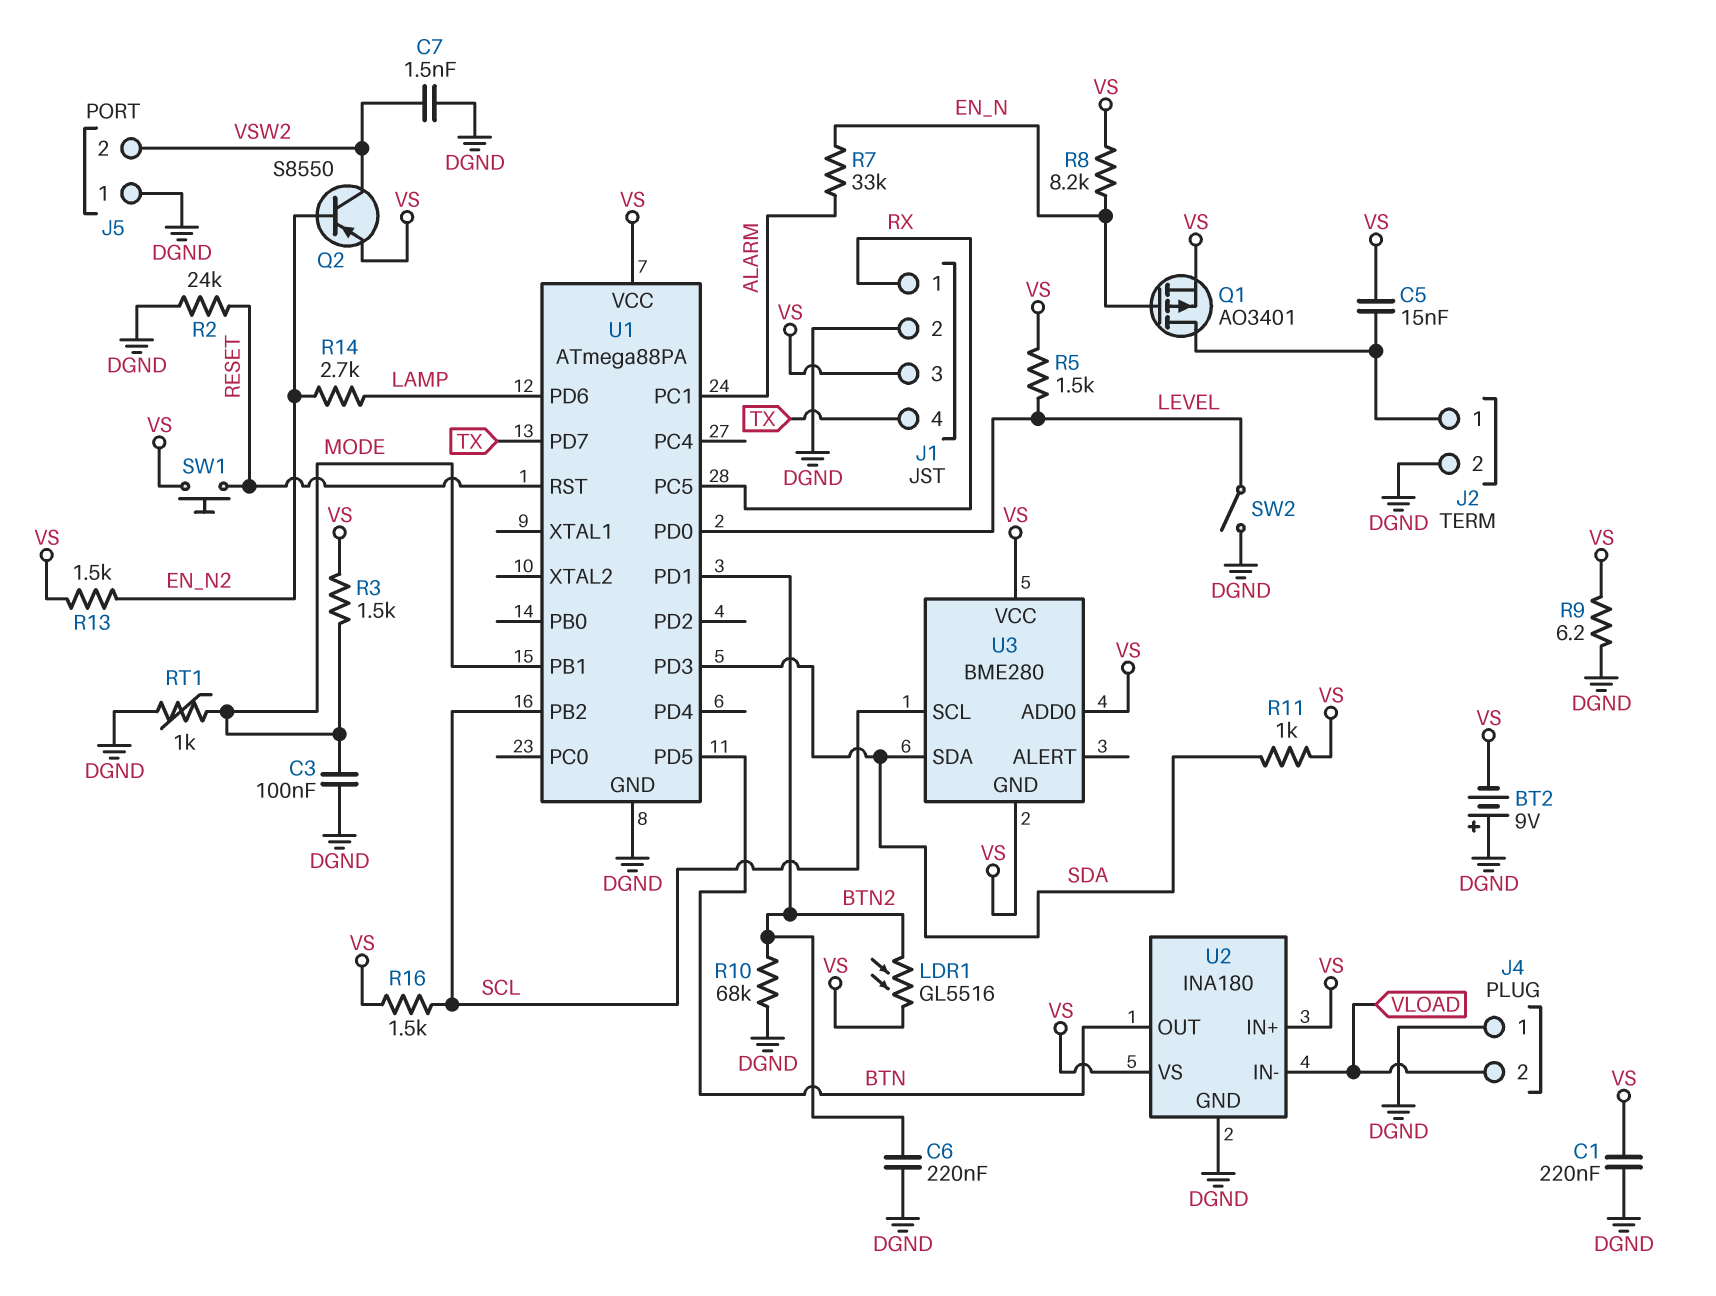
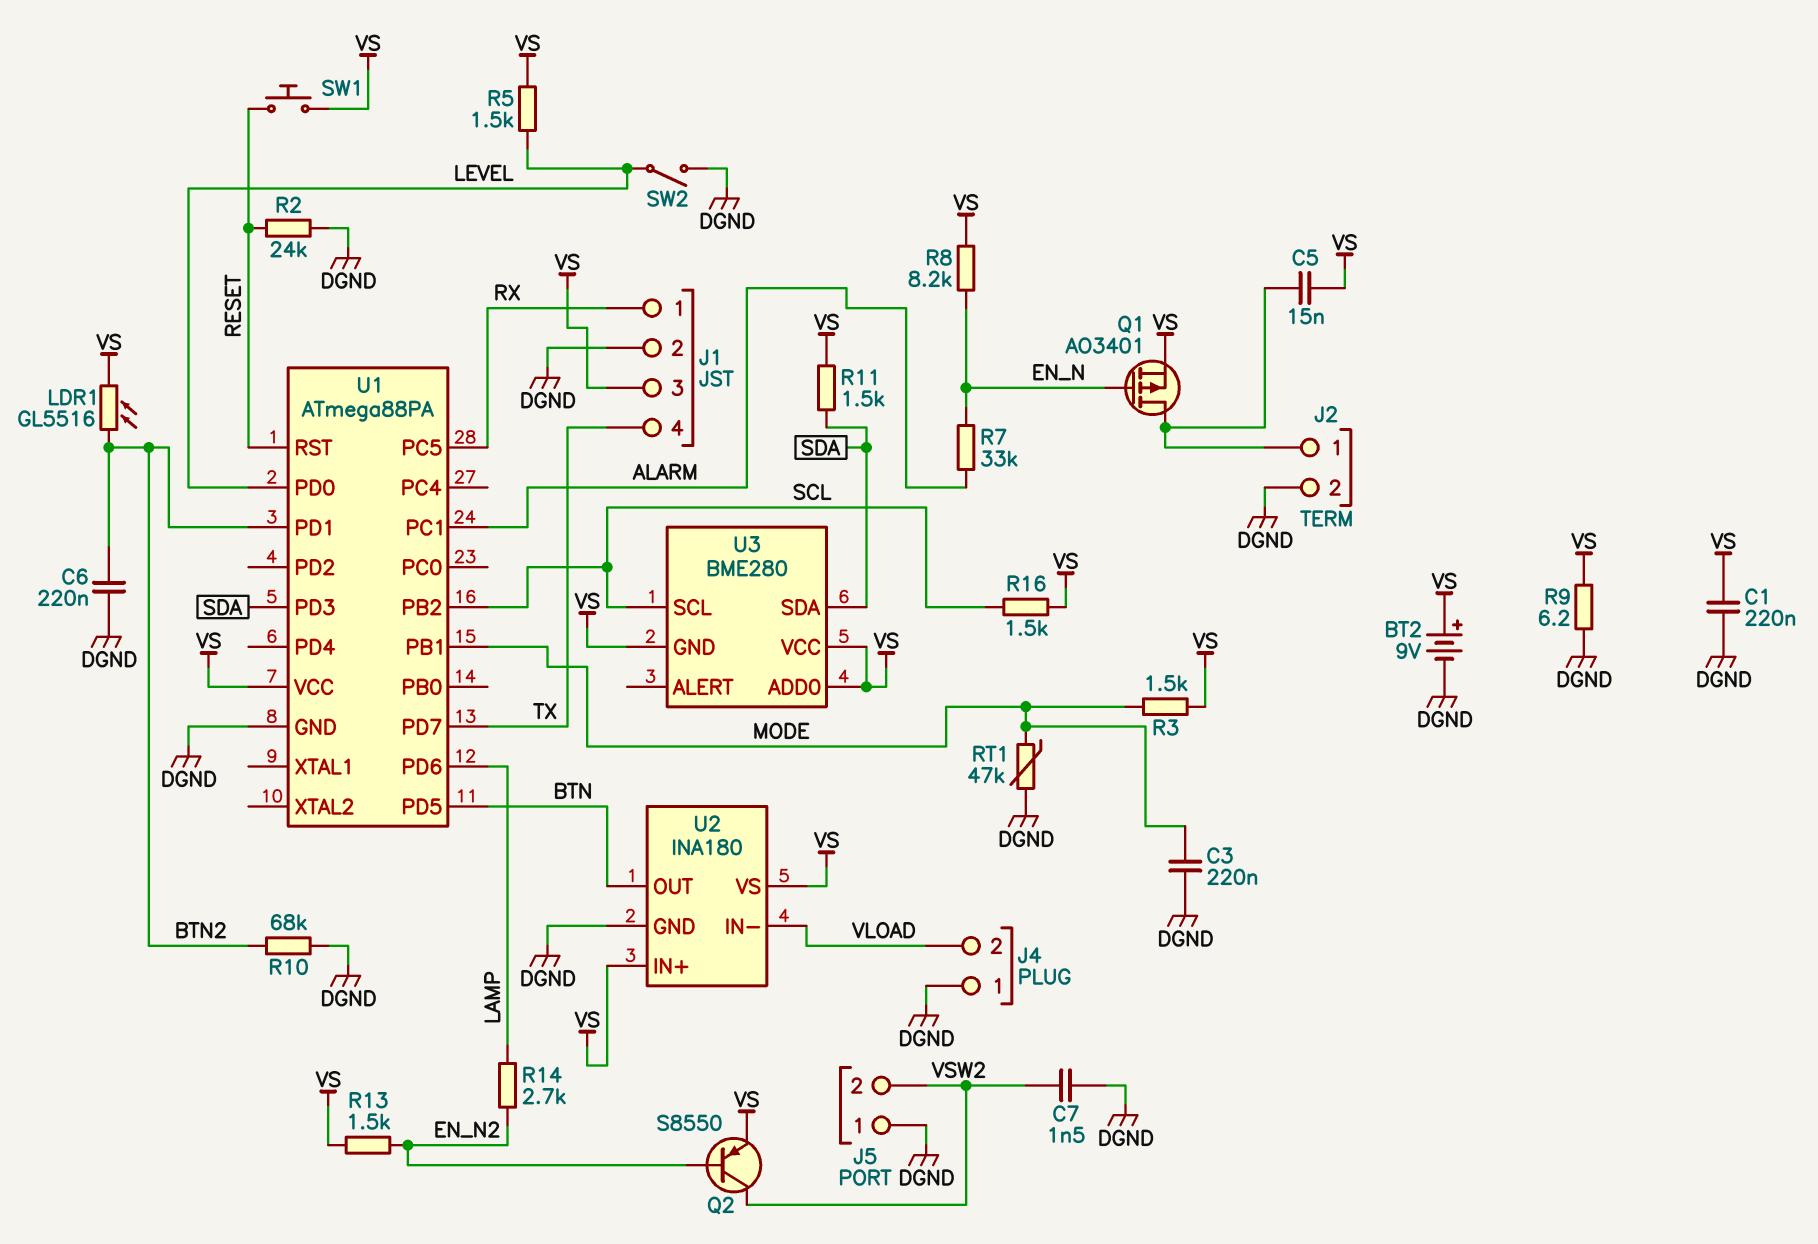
BT2: 9V (plus DGND, minus VS) -> 9V (plus VS, minus DGND)
C3: 100nF (DGND, MODE) -> 220nF (DGND, MODE)
R11: 1k (SDA, VS) -> 1.5k (SDA, VS)
RT1: 1k (DGND, MODE) -> 47k (DGND, MODE)

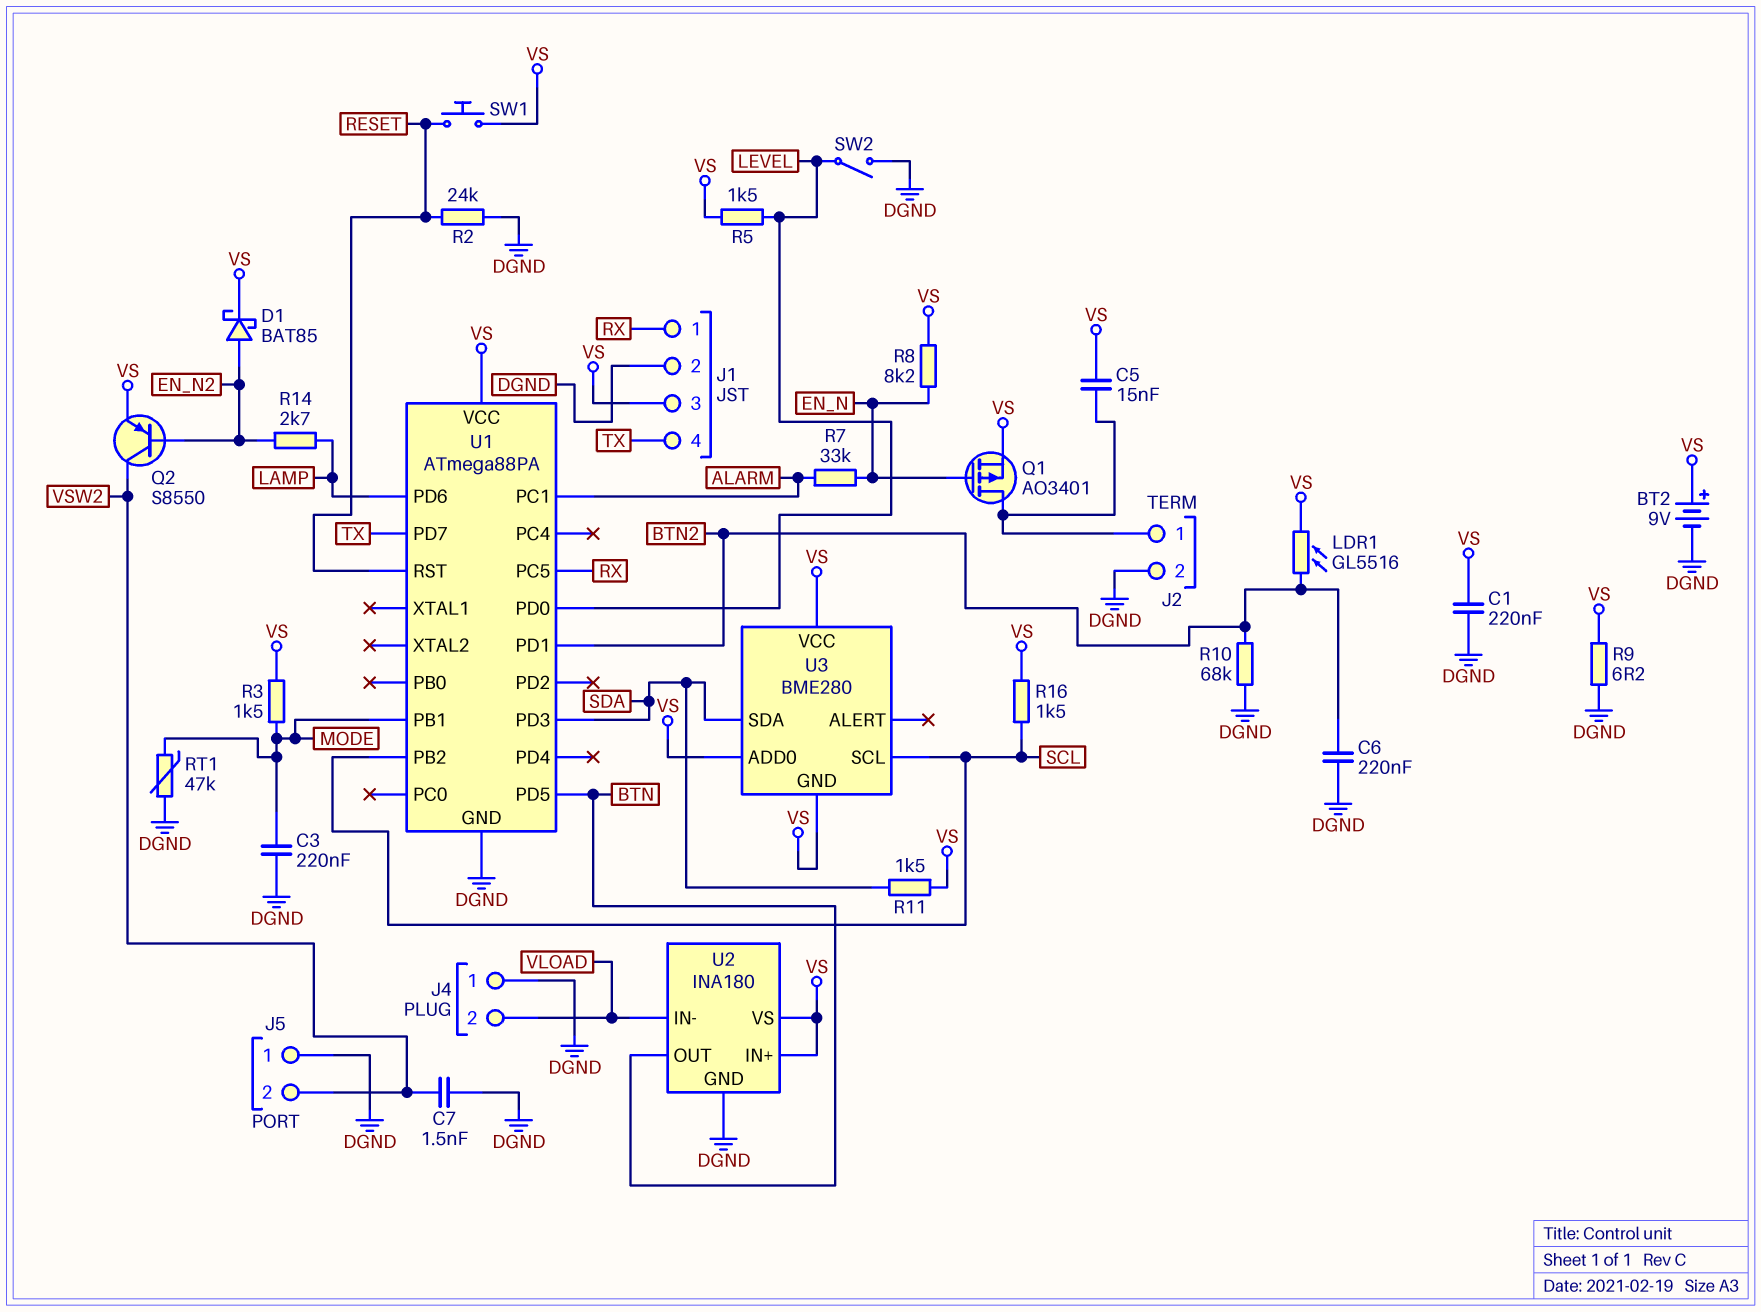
D1: none -> schottky BAT85 (A EN_N2, K VS)
R13: 1.5k (EN_N2, VS) -> none

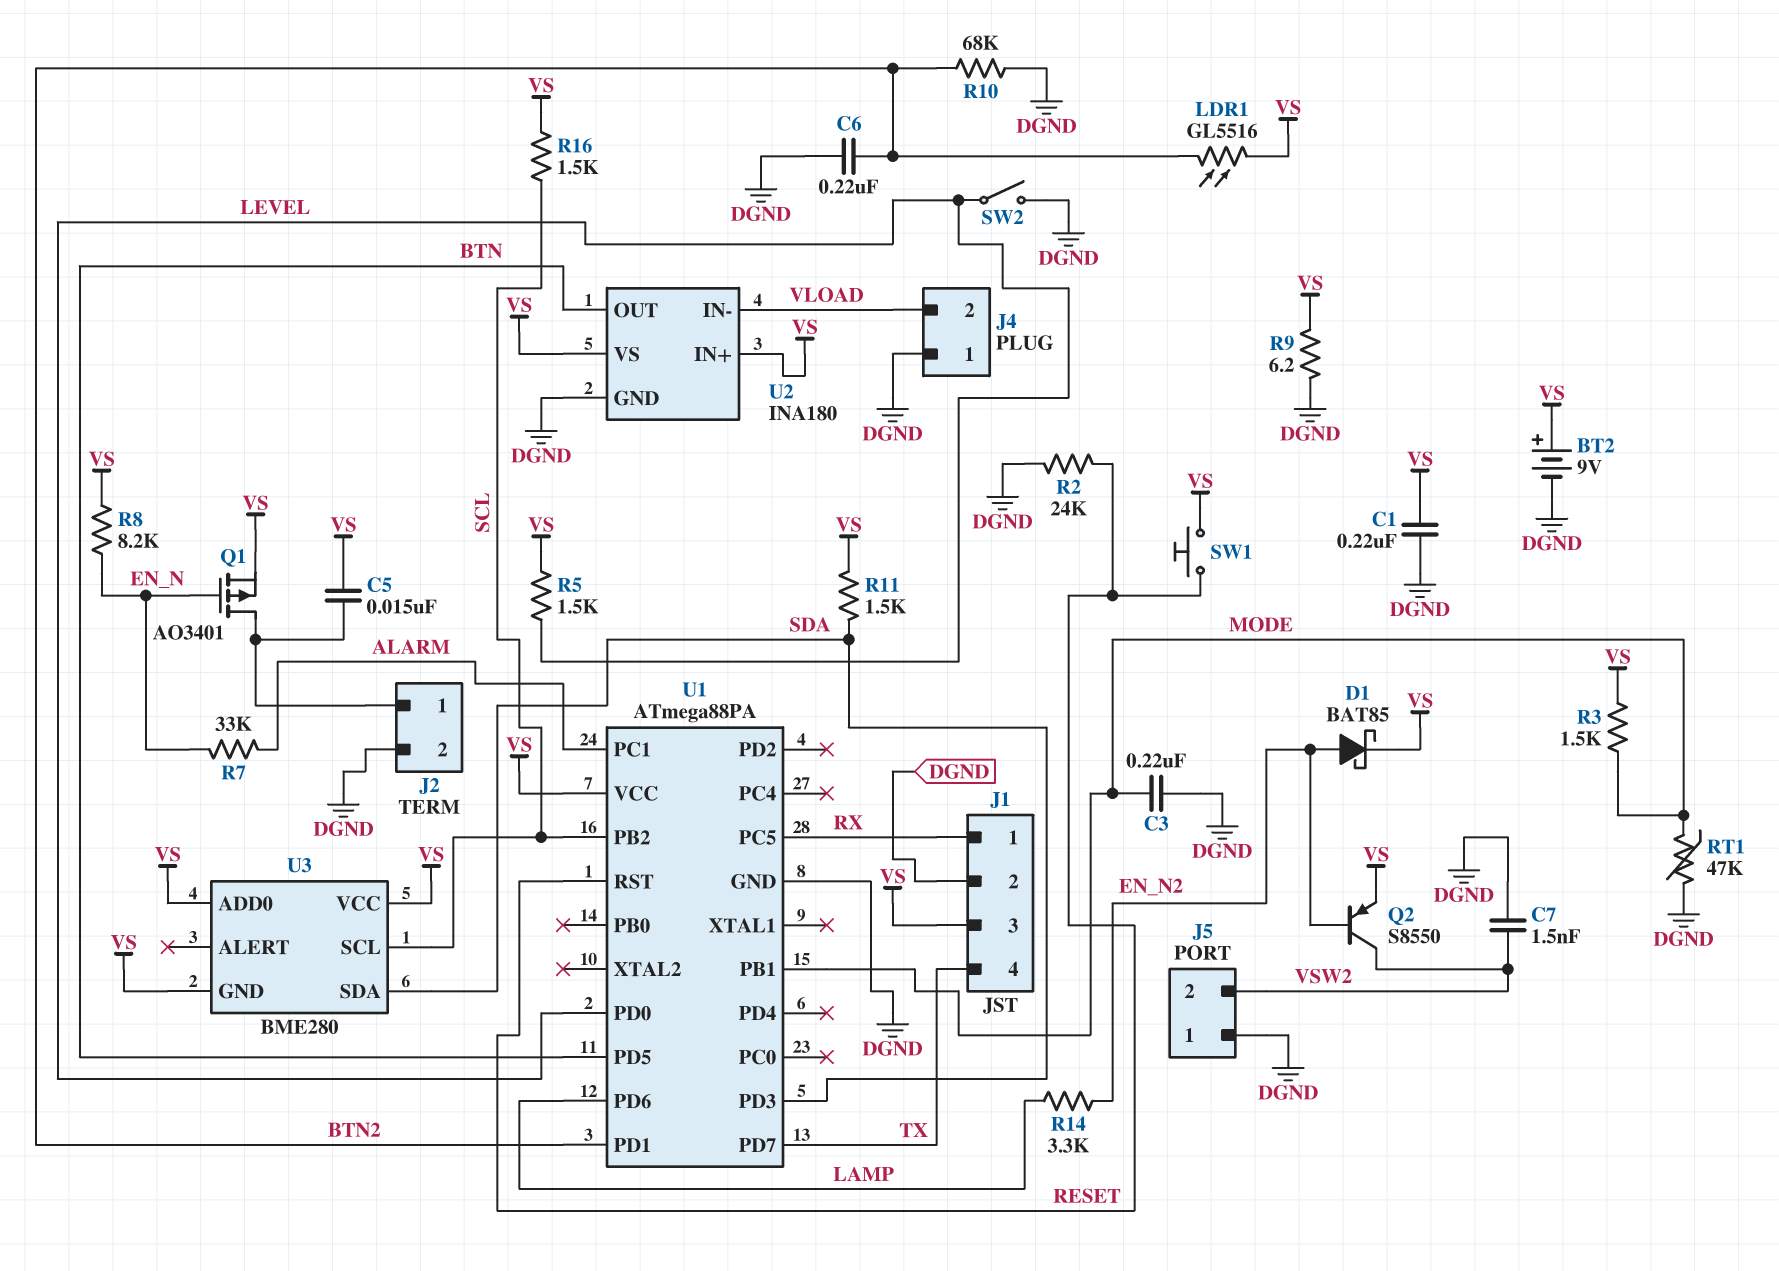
R14: 2.7k (EN_N2, LAMP) -> 3.3k (EN_N2, LAMP)

